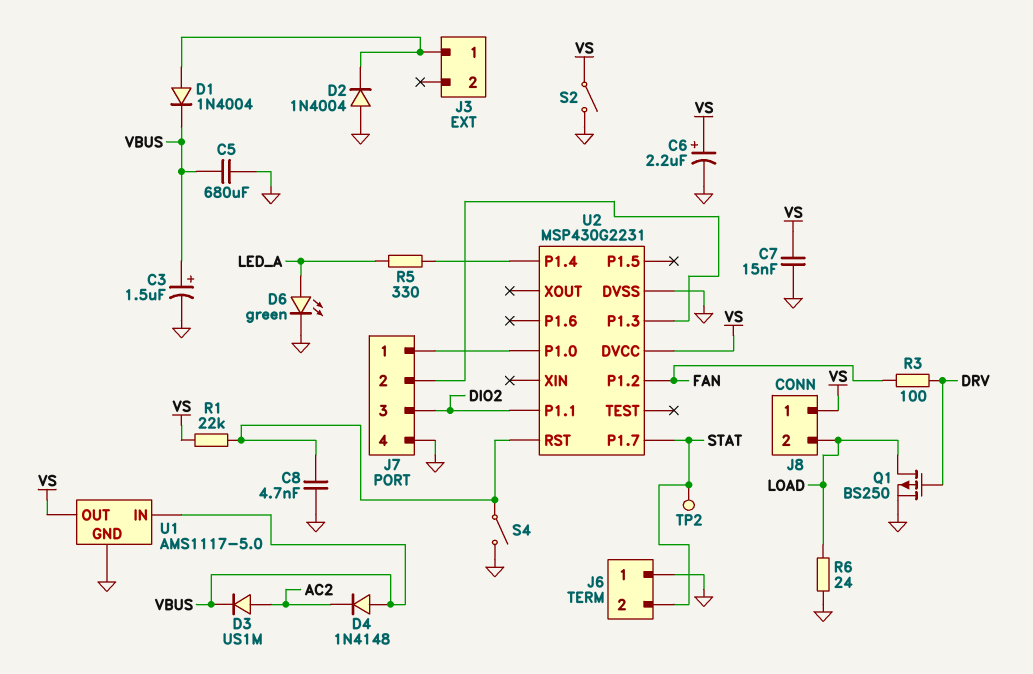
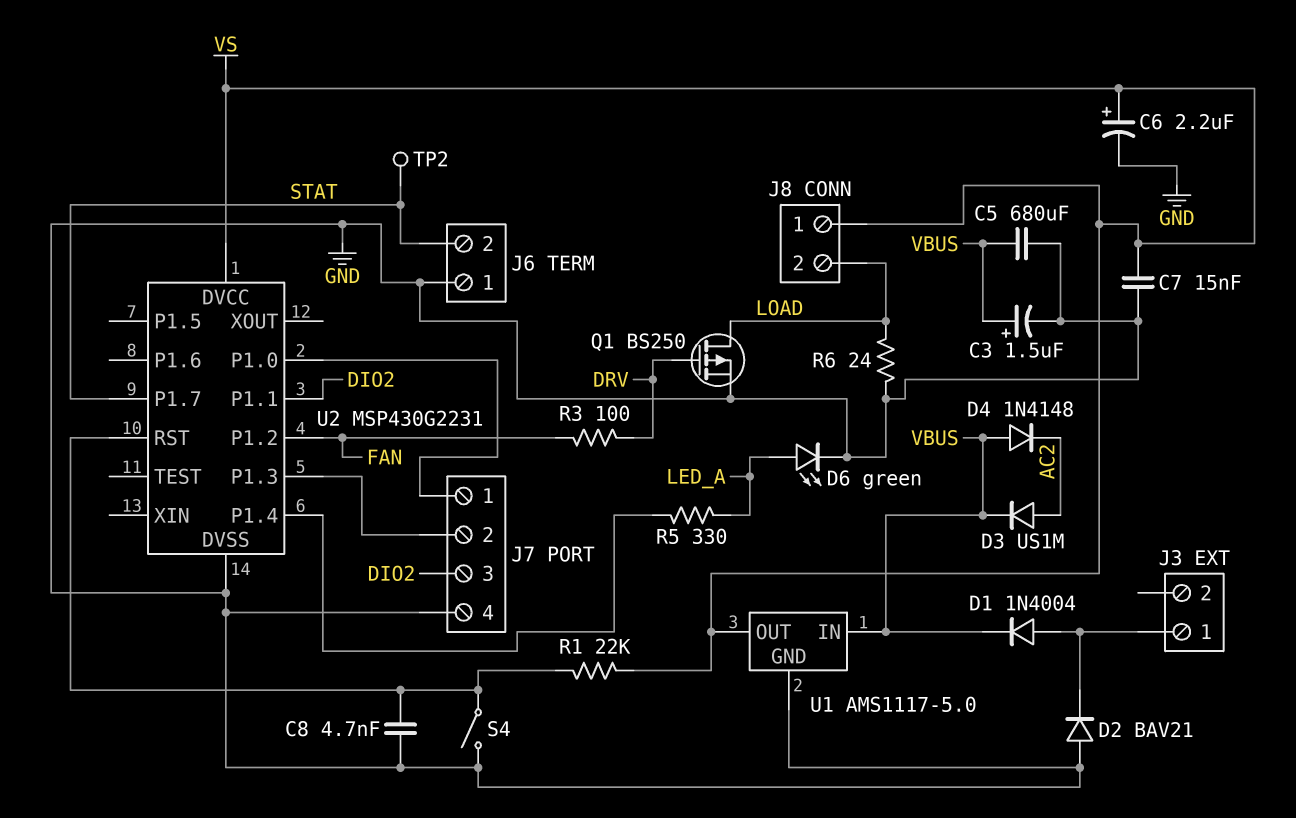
D2: diode 1N4004 (A GND, K J3/1) -> diode BAV21 (A GND, K J3/1)
S2: switch (GND, VS) -> none

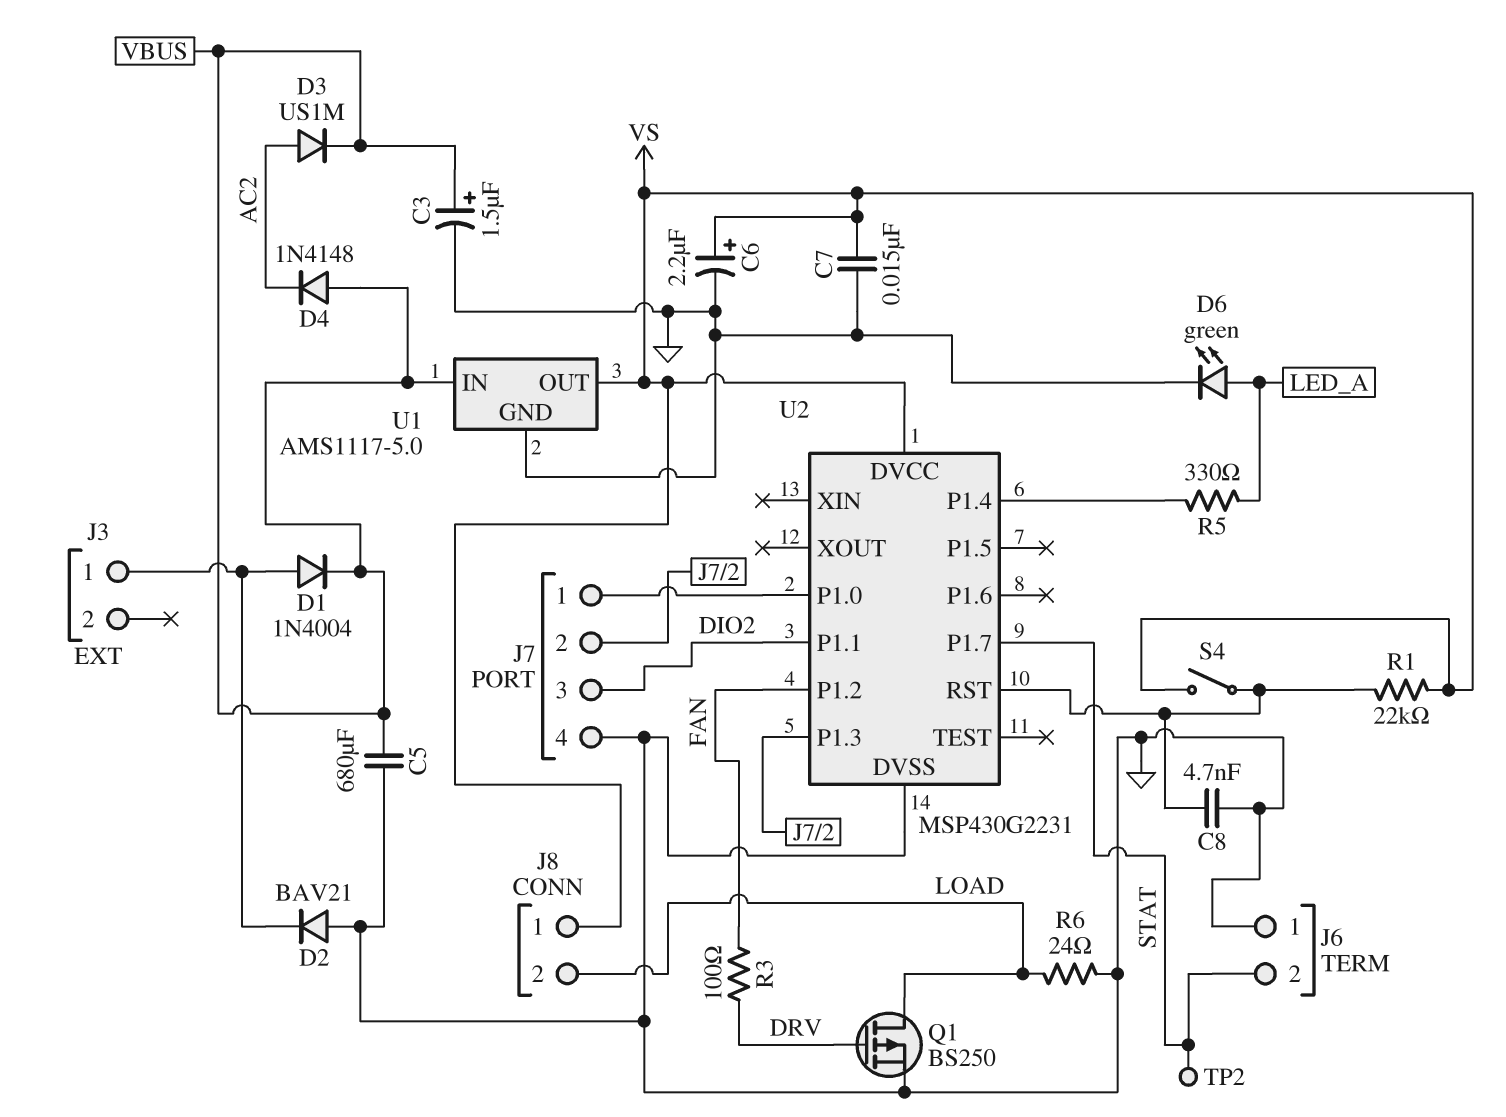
S4: switch (GND, U2/RST) -> switch (U2/RST, VS)

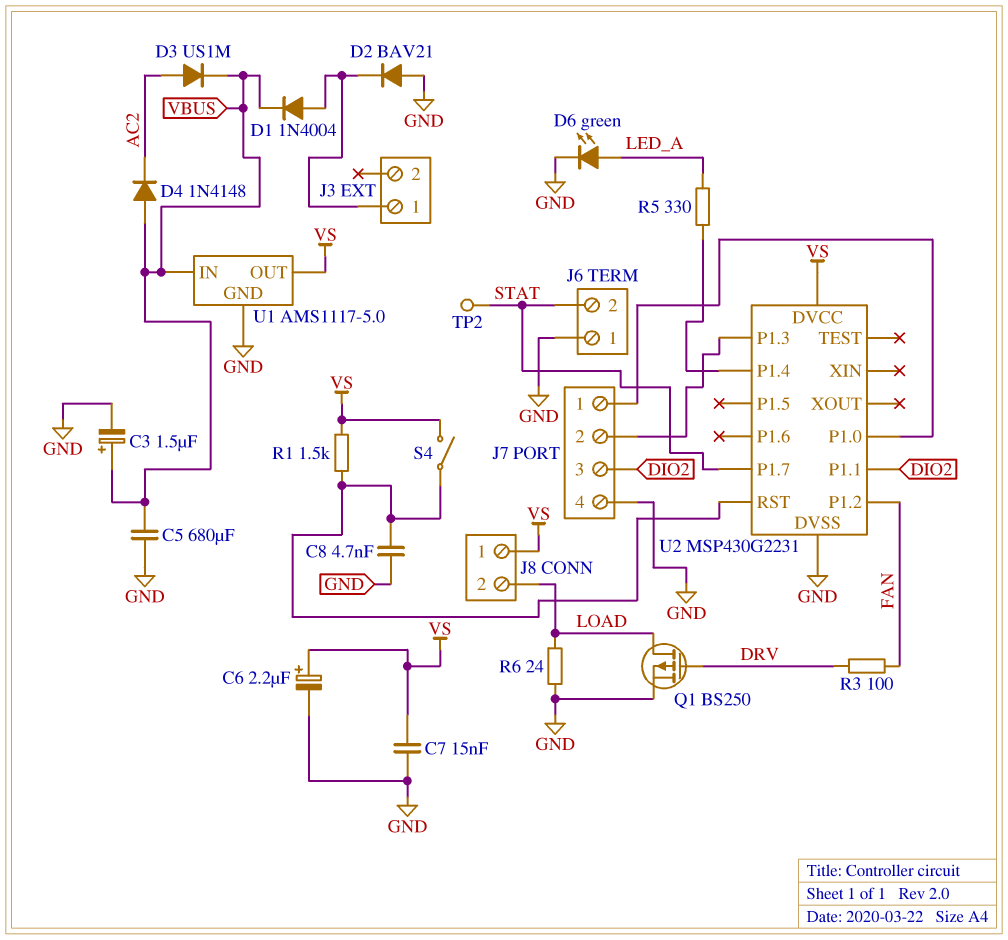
R1: 22k (U2/RST, VS) -> 1.5k (U2/RST, VS)

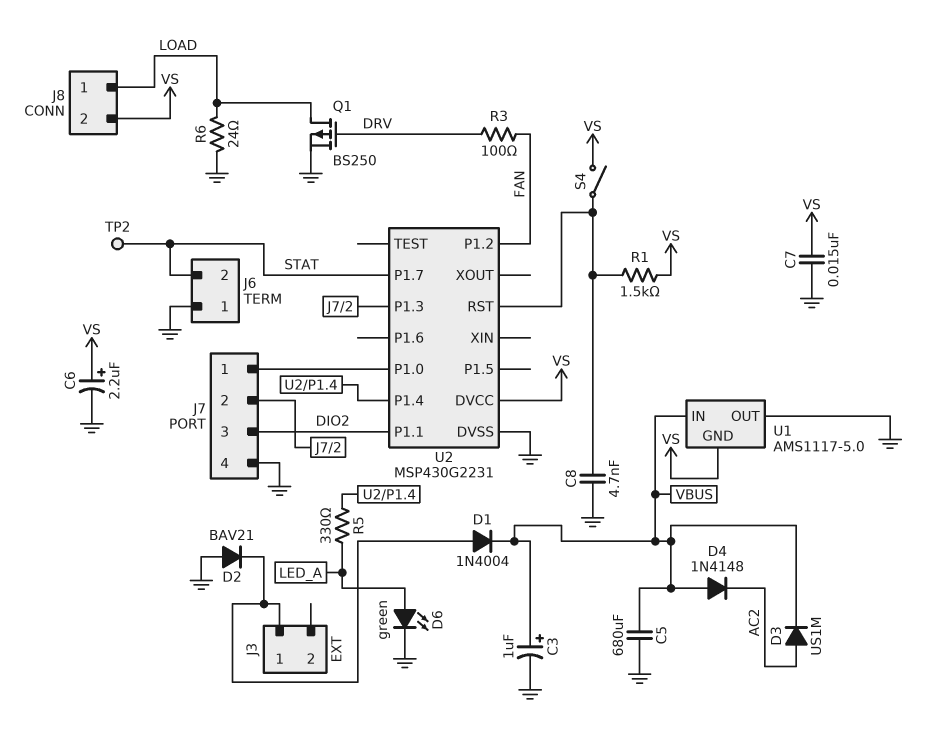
C3: 1.5uF (plus VBUS, minus GND) -> 1uF (plus VBUS, minus GND)
J8 pin 1: VS -> LOAD
J8 pin 2: LOAD -> VS
U1 pin GND: GND -> VS
U1 pin OUT: VS -> GND

